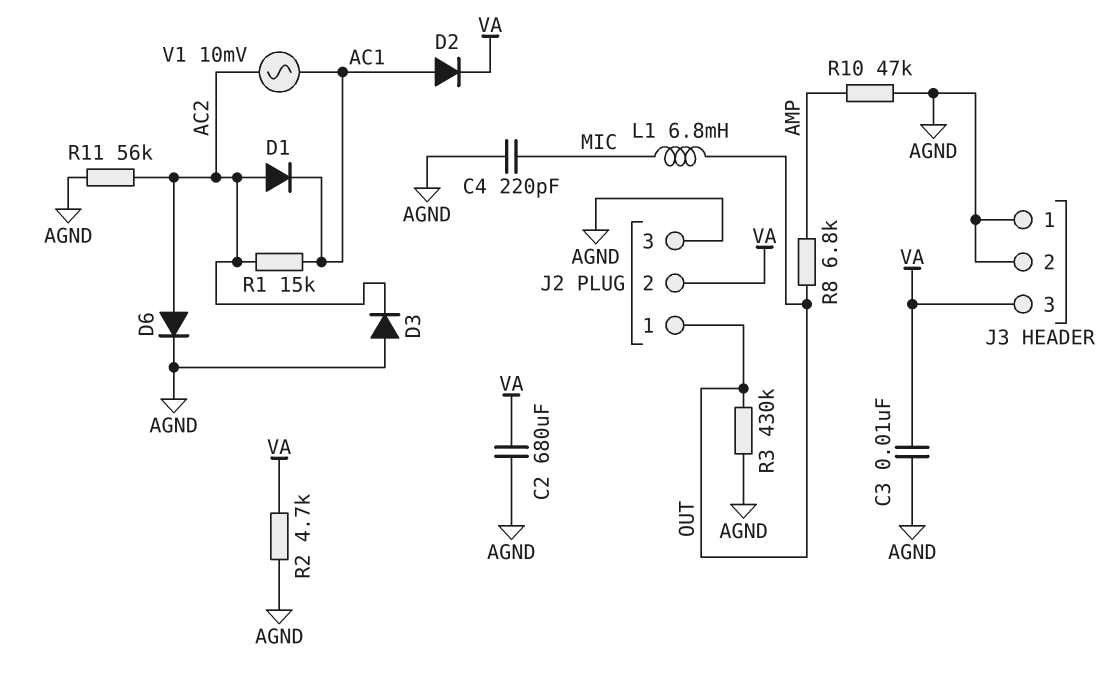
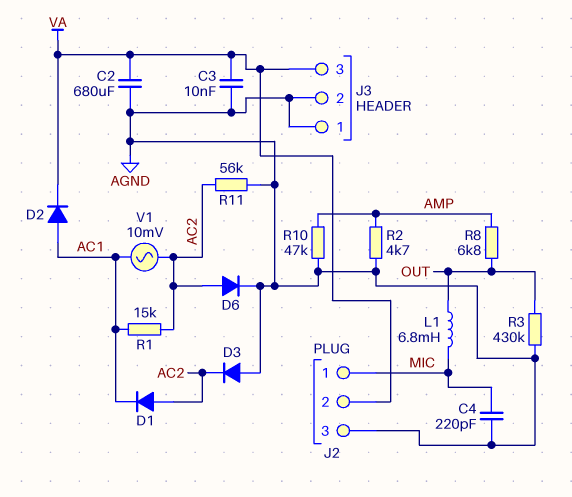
J2 pin 1: OUT -> MIC
R2: 4.7k (AGND, VA) -> 4.7k (AGND, AMP)

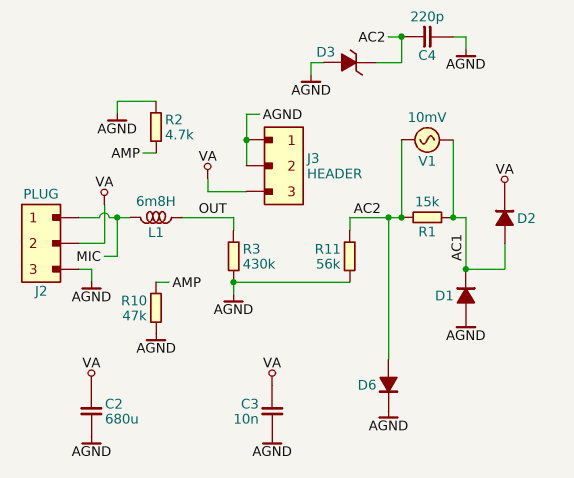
C4: 220pF (AGND, MIC) -> 220pF (AC2, AGND)
D1: diode (A AC2, K AC1) -> diode (A AGND, K AC1)
D3: diode (A AGND, K AC2) -> zener (A AGND, K AC2)
R8: 6.8k (AMP, OUT) -> none

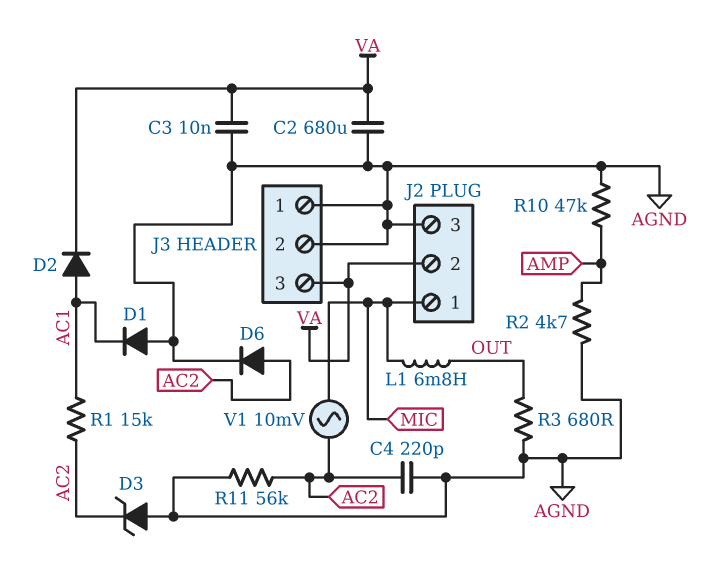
R3: 430k (AGND, OUT) -> 680 (AGND, OUT)
V1: AC 10mV (AC1, AC2) -> AC 10mV (AC2, MIC)

